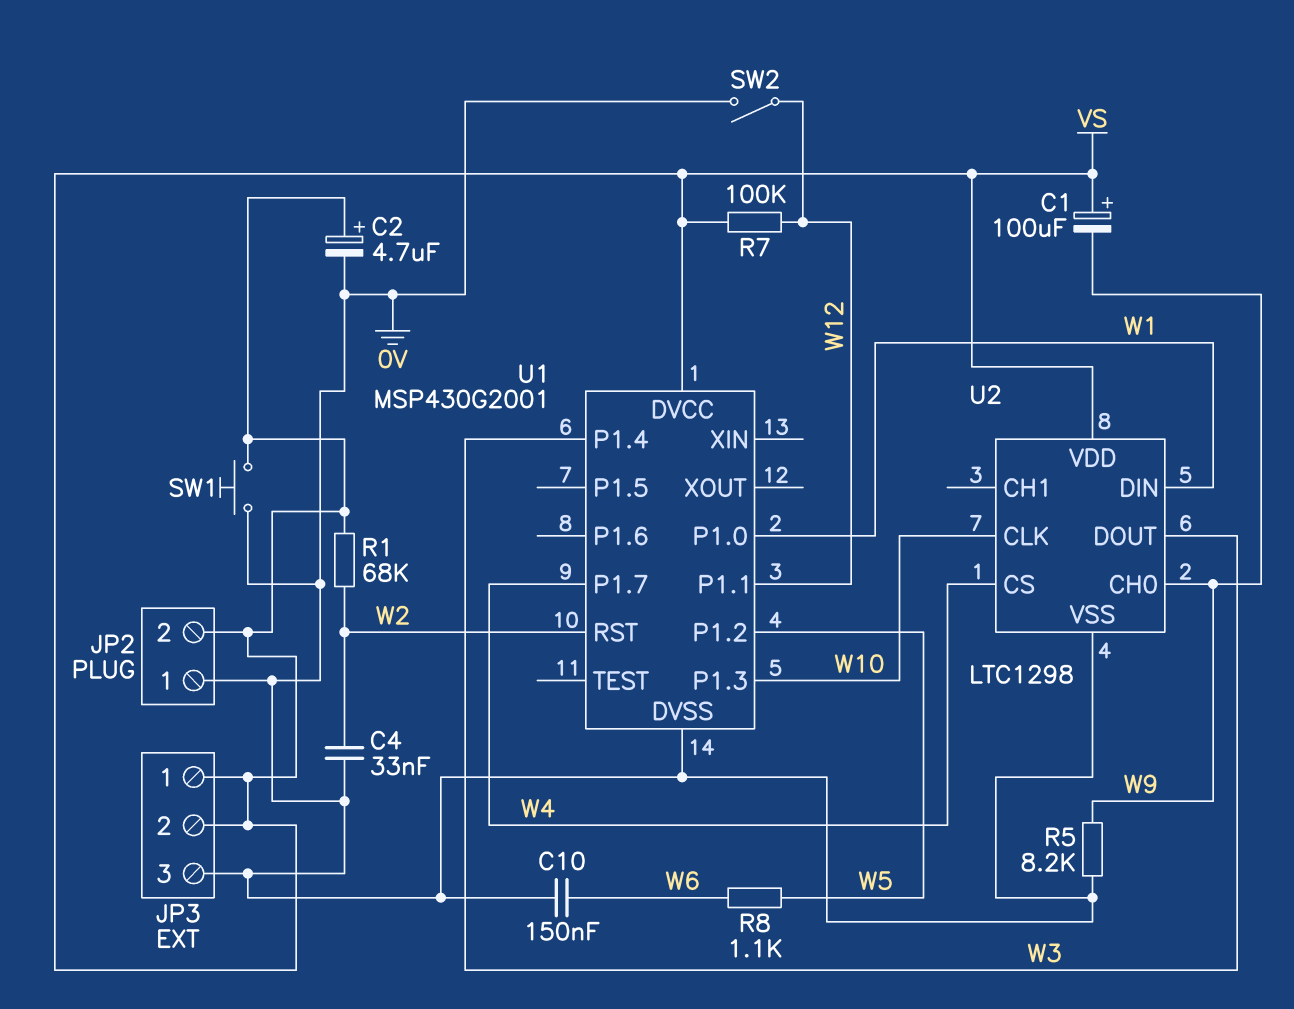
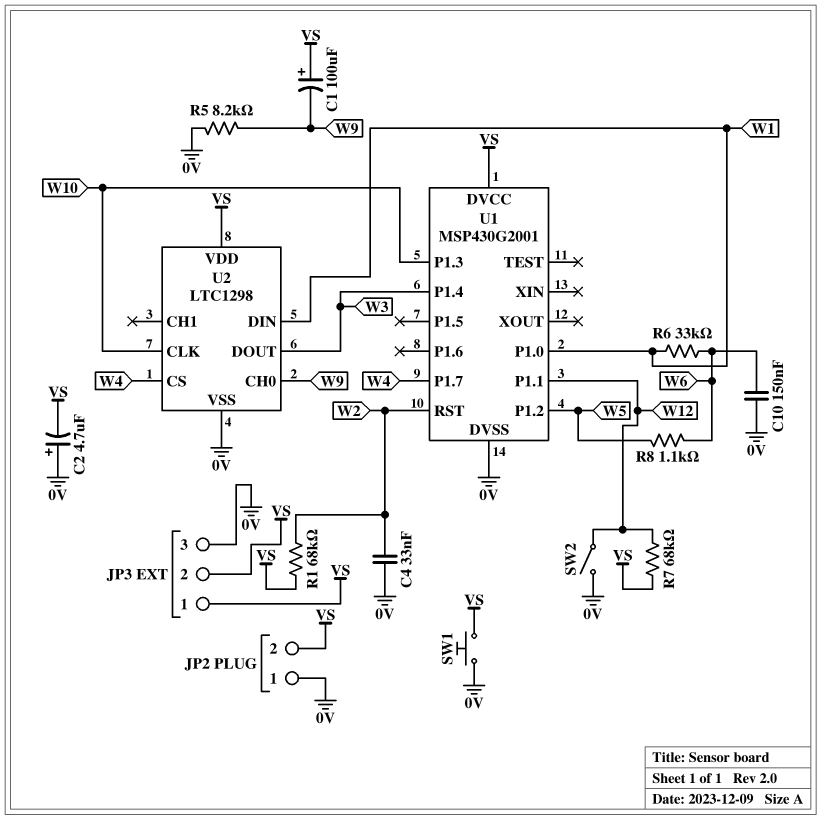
C2: 4.7uF (plus VS, minus 0V) -> 4.7uF (plus 0V, minus VS)
R6: none -> 33k (W1, W6)
R7: 100k (VS, W12) -> 68k (VS, W12)

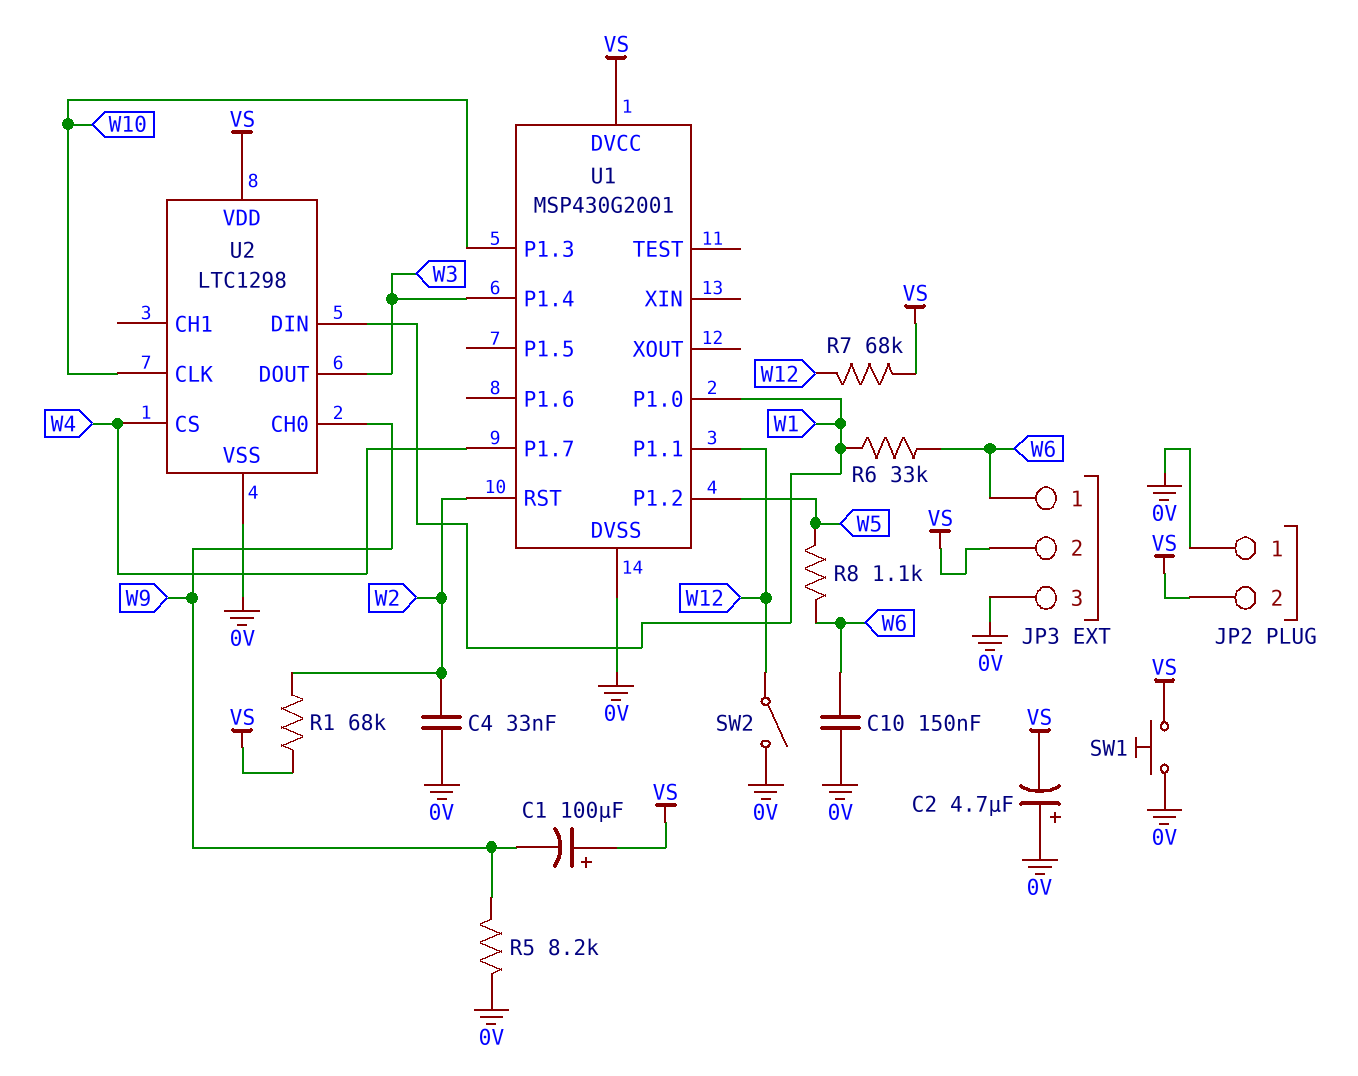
JP3 pin 1: VS -> W6

